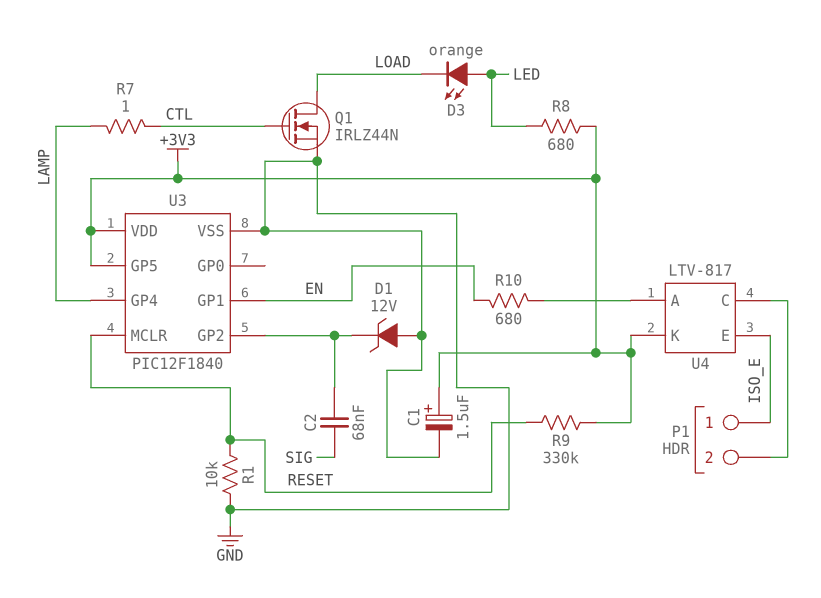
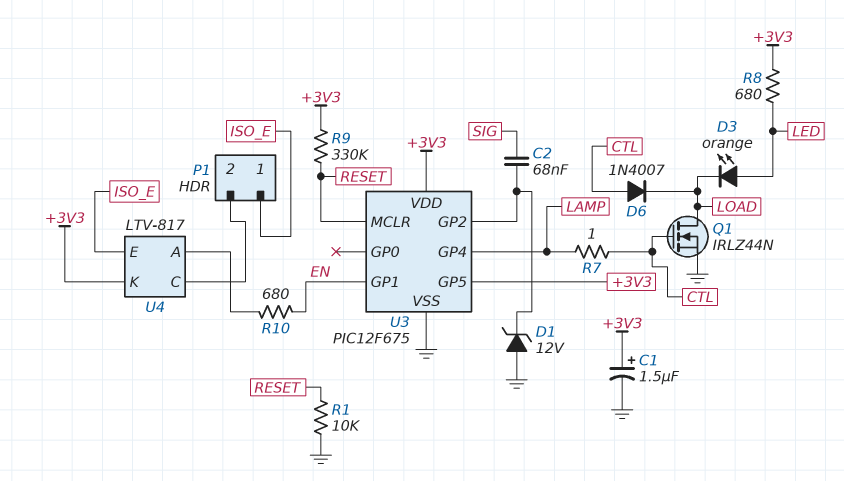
D6: none -> diode 1N4007 (A CTL, K LOAD)
U3: PIC12F1840 -> PIC12F675

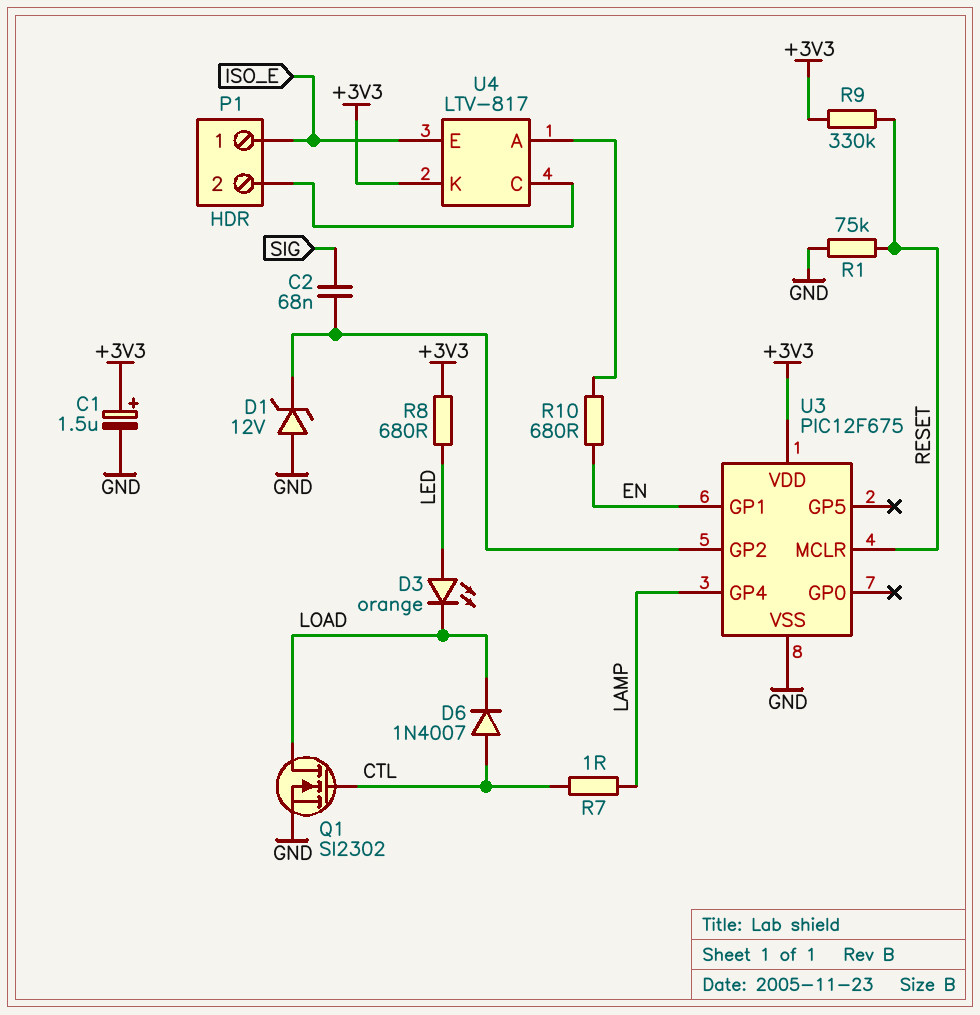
Q1: NMOS IRLZ44N (G CTL, D LOAD, S GND) -> NMOS SI2302 (G CTL, D LOAD, S GND)
R1: 10k (GND, RESET) -> 75k (GND, RESET)
U3 pin GP5: +3V3 -> none

